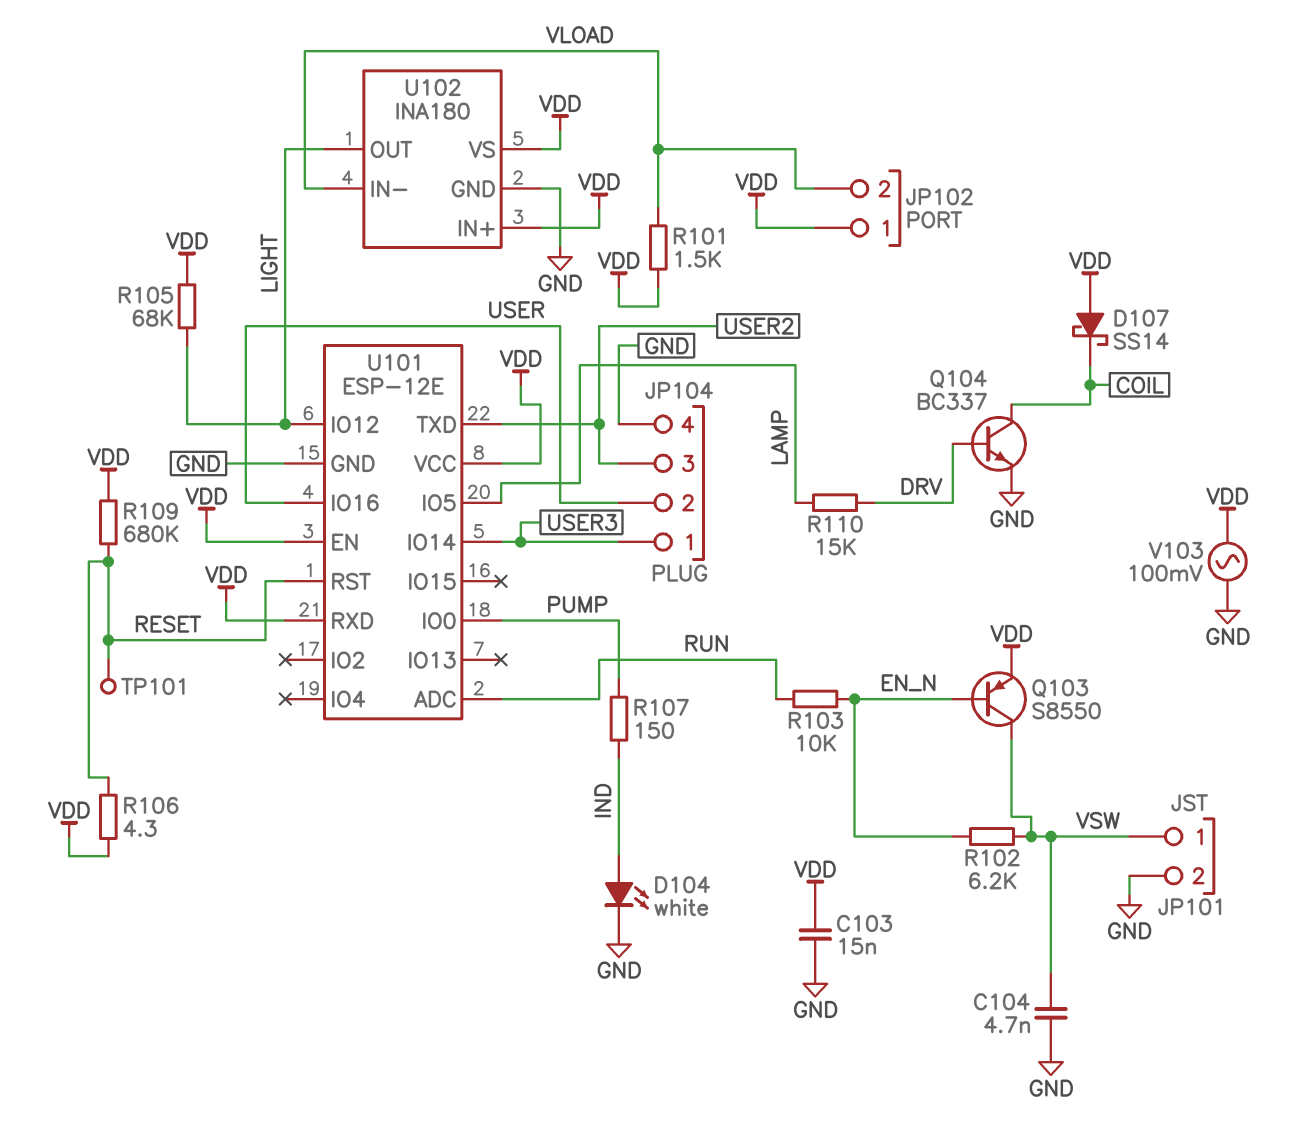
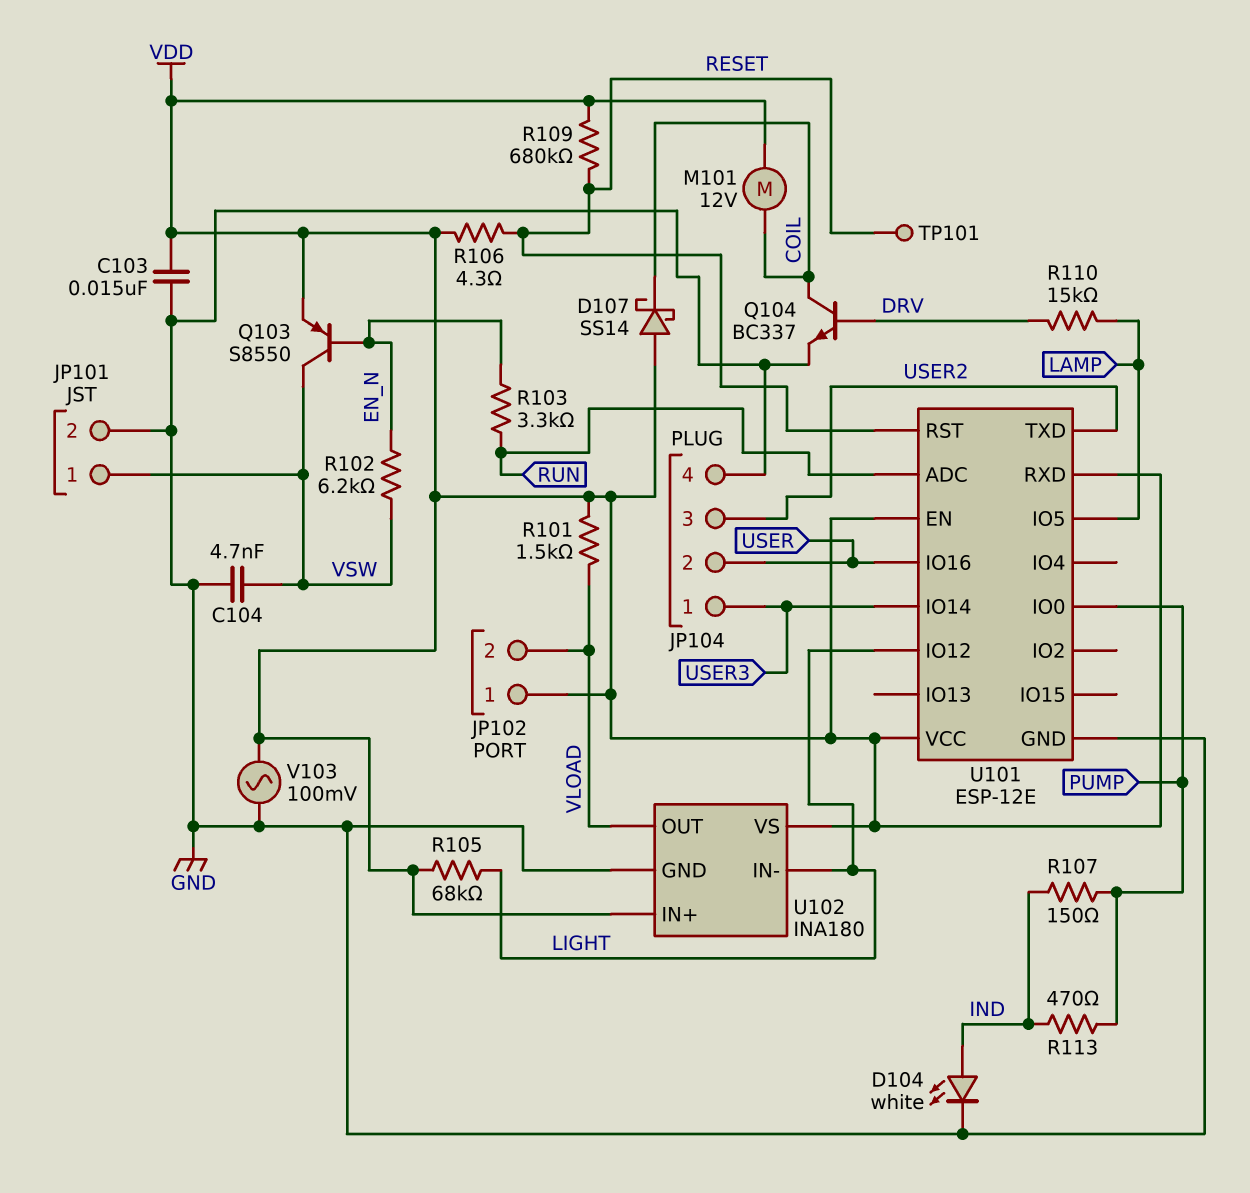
M101: none -> motor 12V (COIL, VDD)
R103: 10k (EN_N, RUN) -> 3.3k (EN_N, RUN)
R113: none -> 470 (IND, PUMP)
U102 pin IN-: VLOAD -> LIGHT
U102 pin OUT: LIGHT -> VLOAD

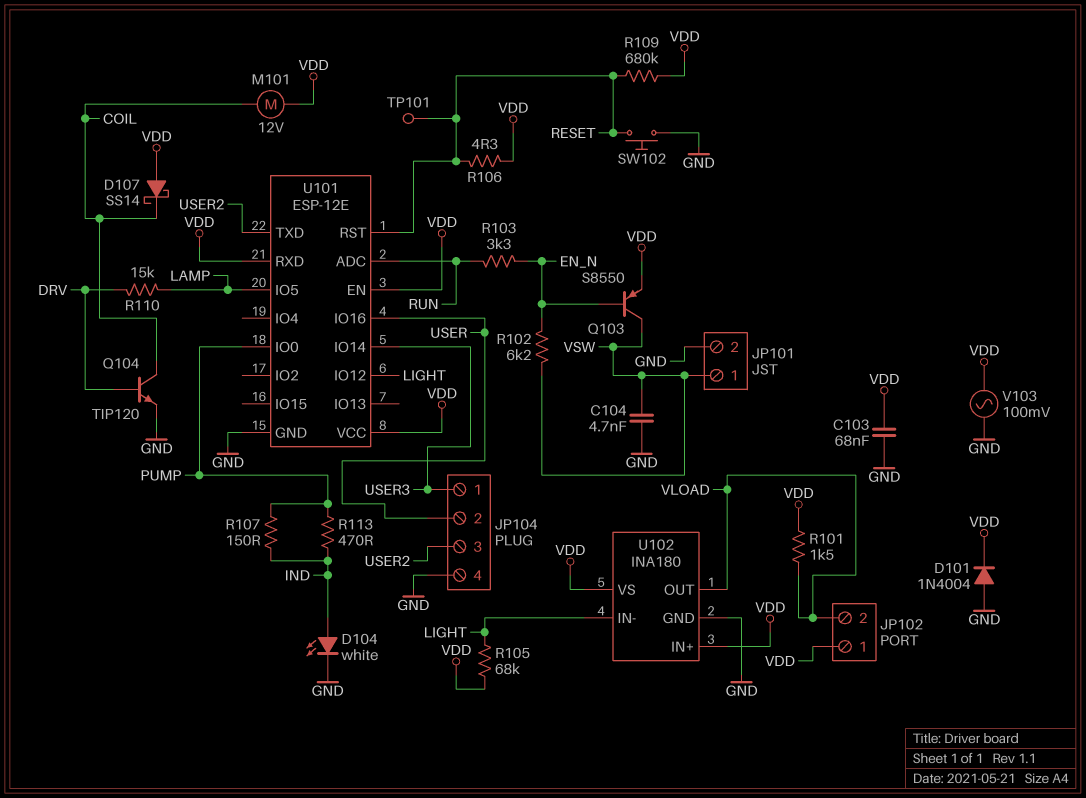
C103: 15nF (GND, VDD) -> 68nF (GND, VDD)
D101: none -> diode 1N4004 (A GND, K VDD)
Q104: NPN BC337 (B DRV, C COIL, E GND) -> NPN TIP120 (B DRV, C COIL, E GND)
SW102: none -> button (GND, RESET)

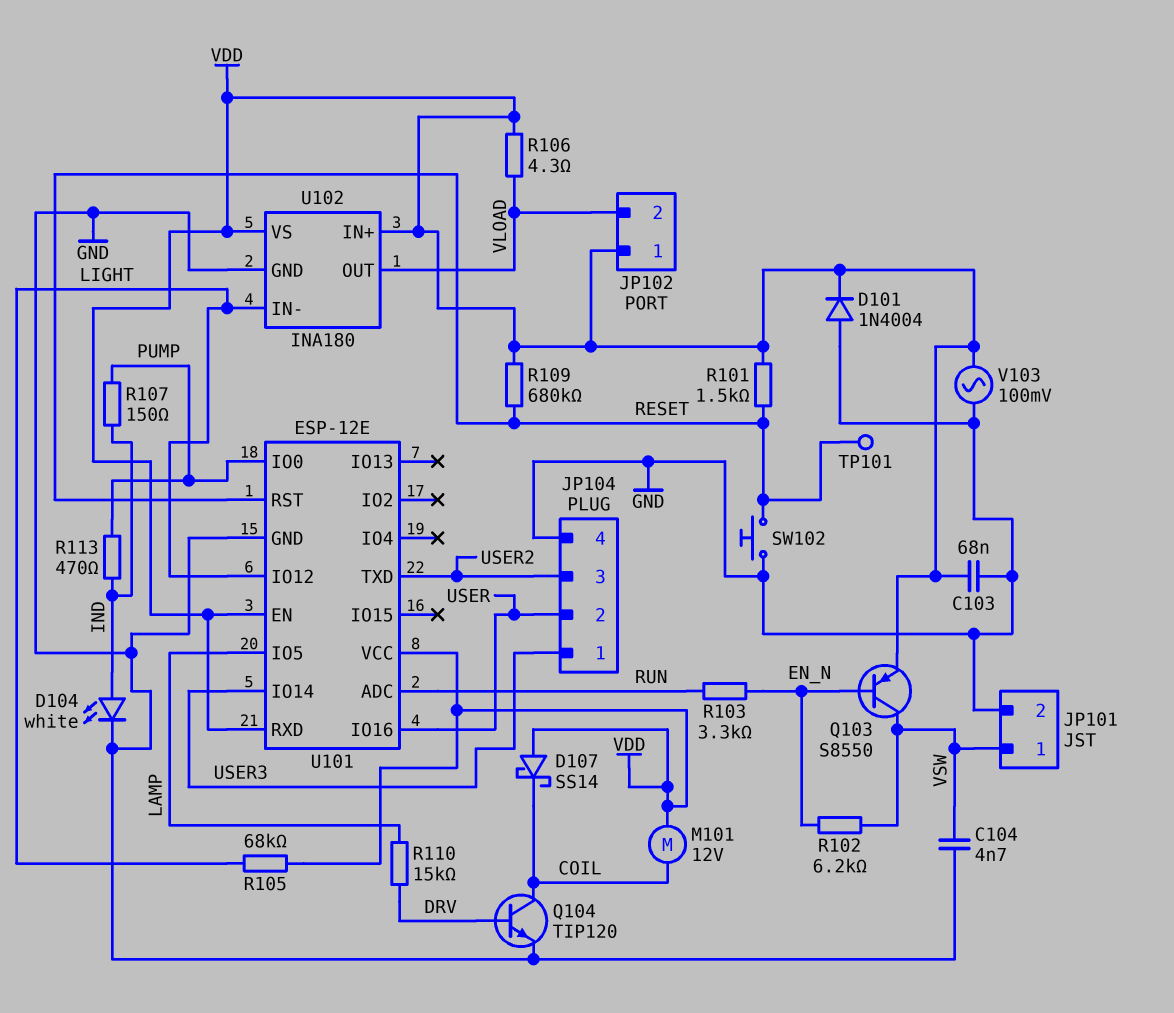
R101: 1.5k (VDD, VLOAD) -> 1.5k (RESET, VDD)
R106: 4.3 (RESET, VDD) -> 4.3 (VDD, VLOAD)

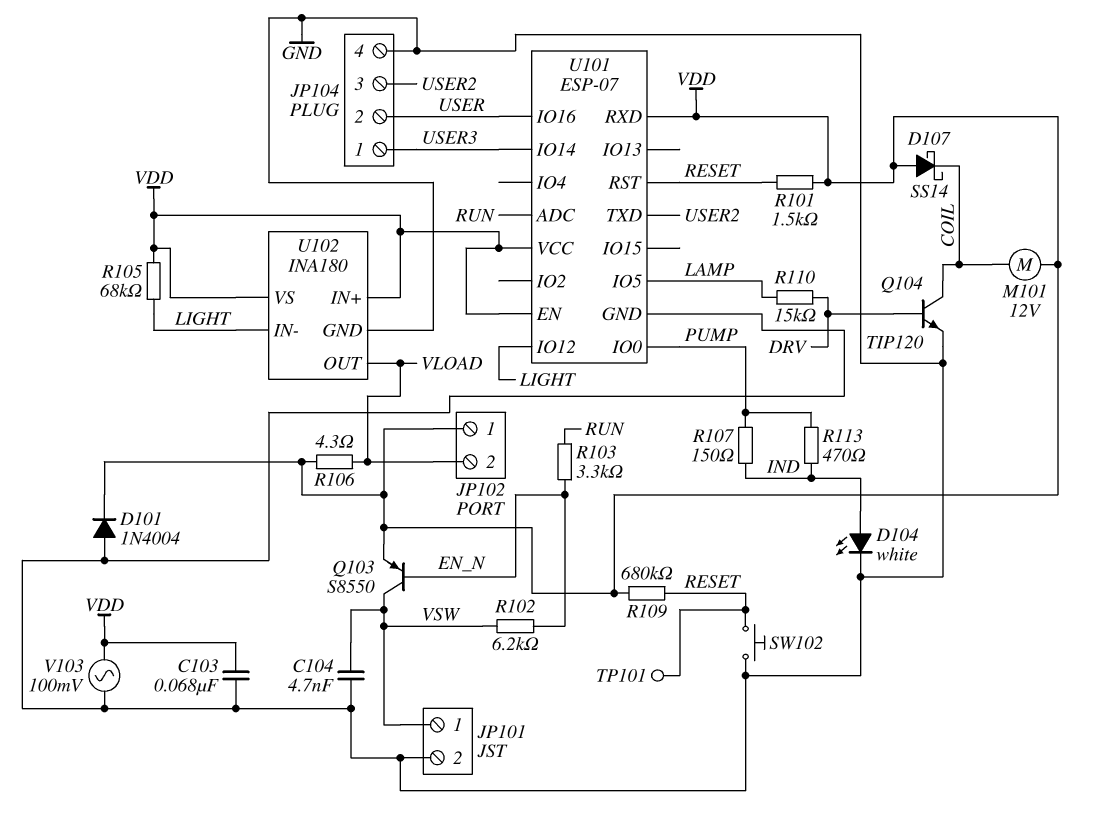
U101: ESP-12E -> ESP-07

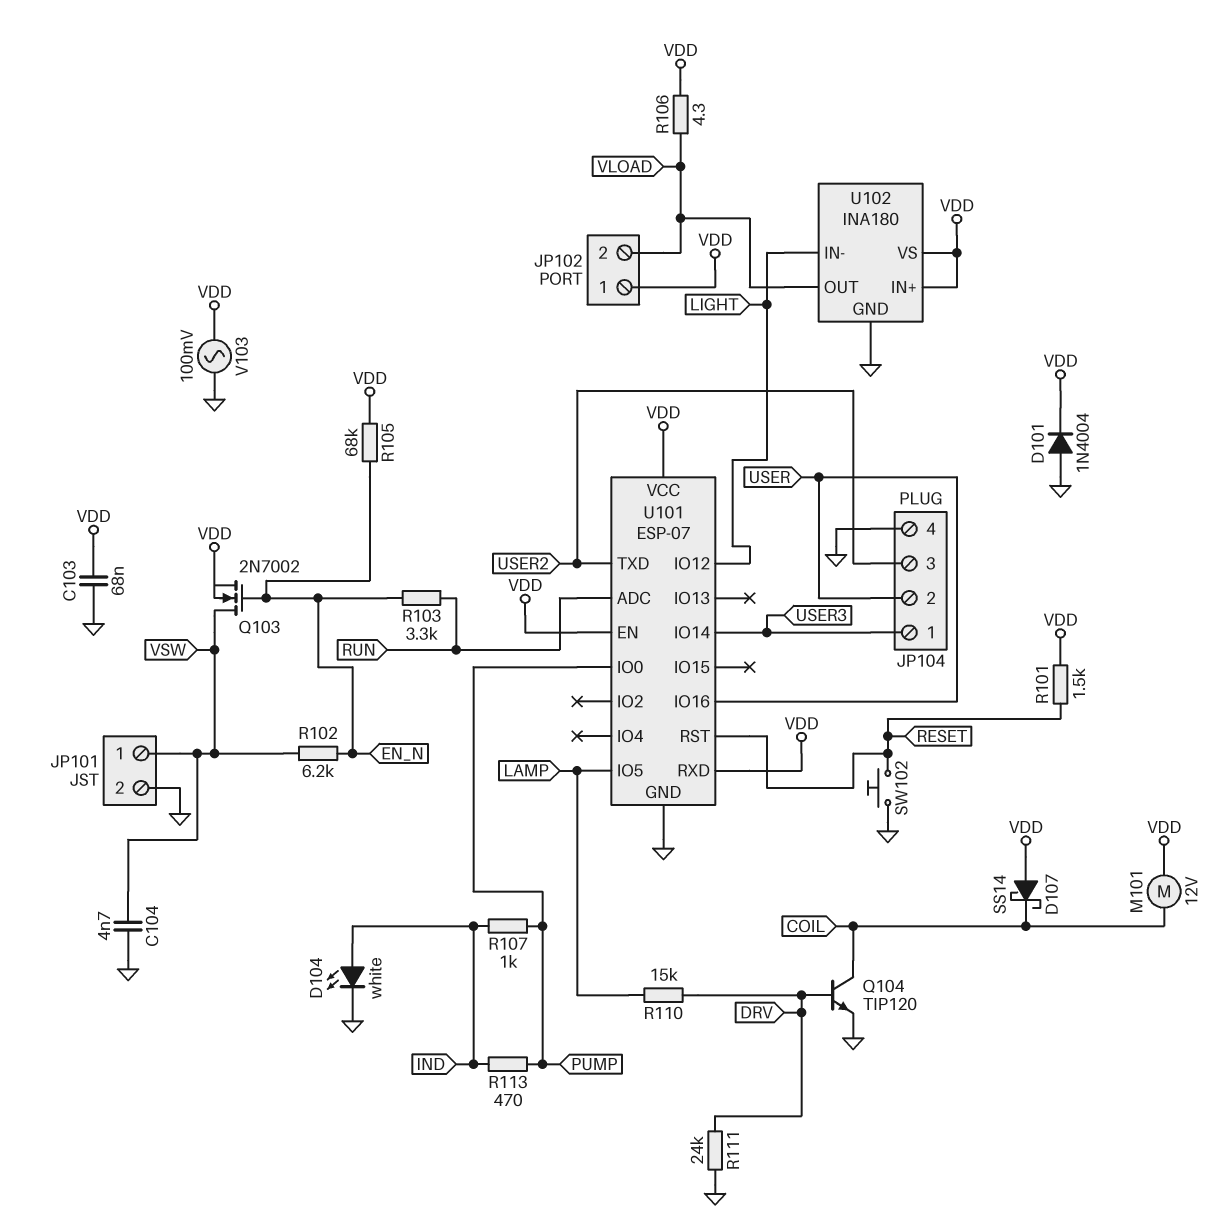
Q103: PNP S8550 (B EN_N, C VSW, E VDD) -> NMOS 2N7002 (G EN_N, D VSW, S VDD)
R105: 68k (LIGHT, VDD) -> 68k (EN_N, VDD)
R107: 150 (IND, PUMP) -> 1k (IND, PUMP)
R109: 680k (RESET, VDD) -> none
R111: none -> 24k (DRV, GND)
TP101: test point (RESET) -> none

